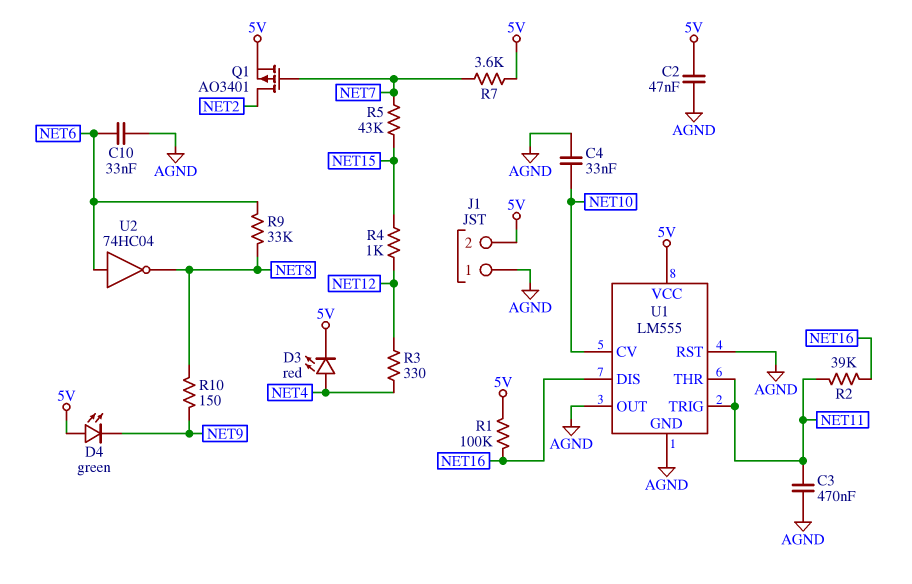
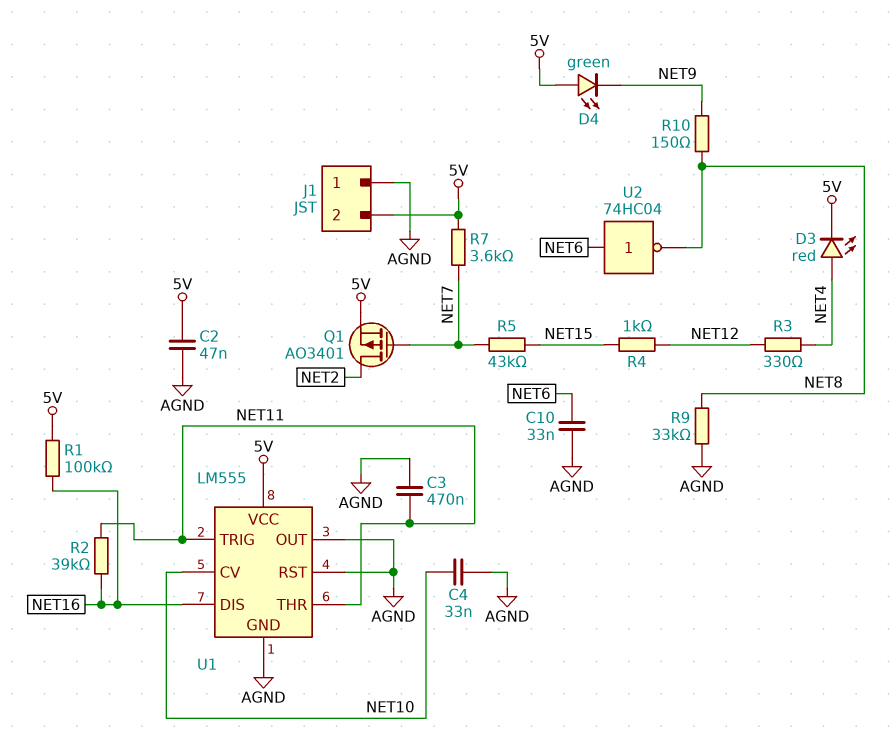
R9: 33k (NET6, NET8) -> 33k (AGND, NET8)

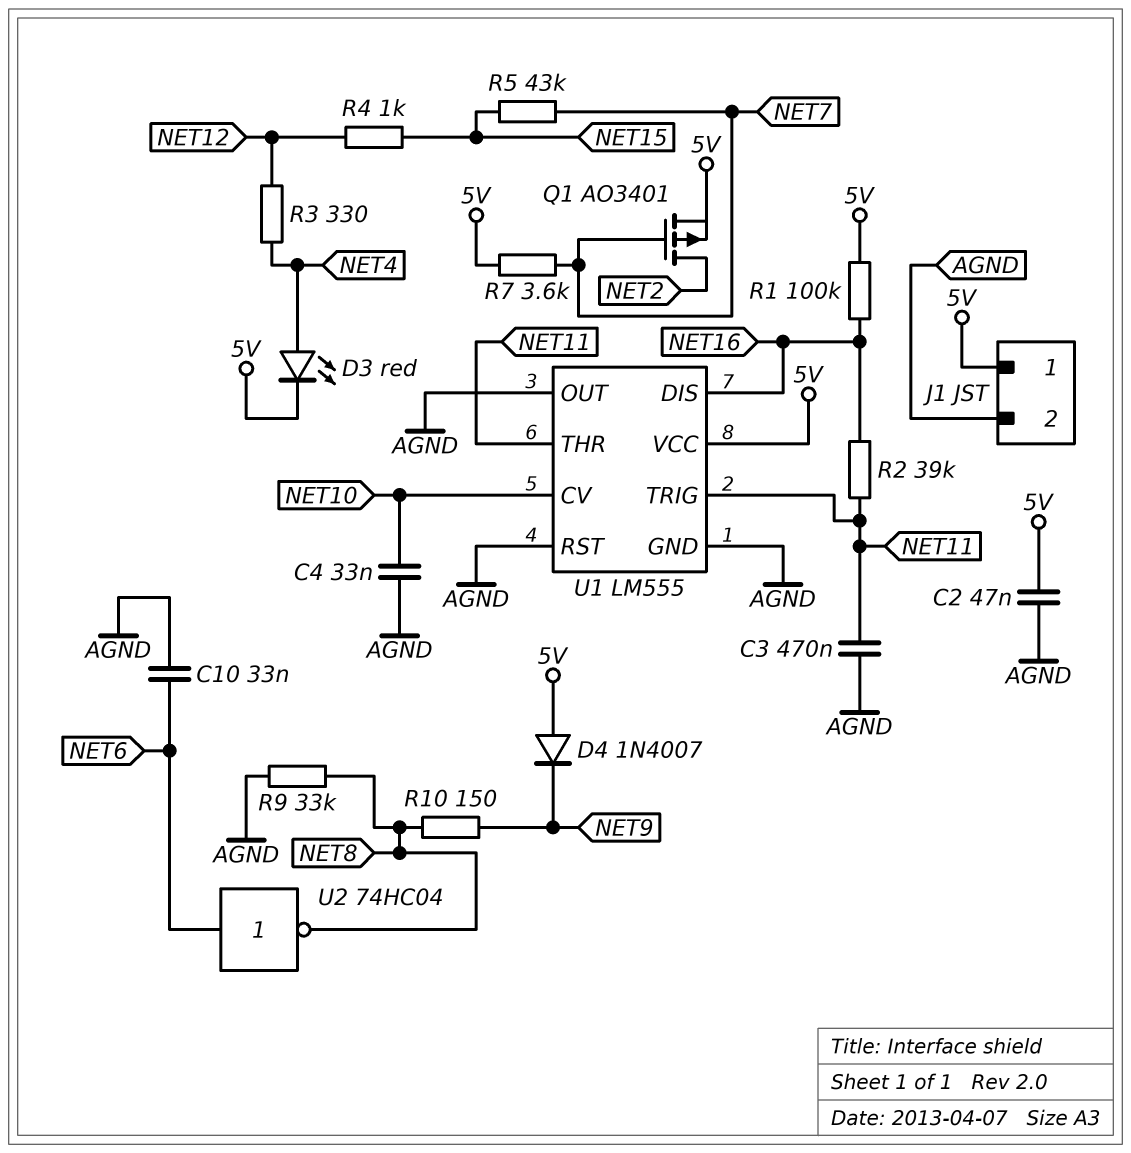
D4: LED green (A 5V, K NET9) -> diode 1N4007 (A 5V, K NET9)
J1 pin 1: AGND -> 5V
J1 pin 2: 5V -> AGND

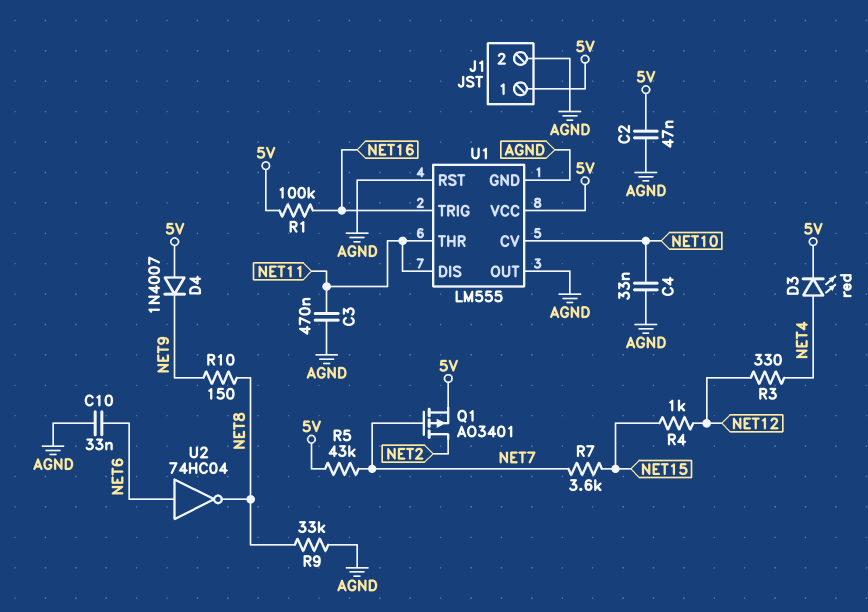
R2: 39k (NET11, NET16) -> none
R5: 43k (NET7, NET15) -> 43k (5V, NET7)
R7: 3.6k (5V, NET7) -> 3.6k (NET7, NET15)
U1 pin DIS: NET16 -> NET11
U1 pin TRIG: NET11 -> NET16

